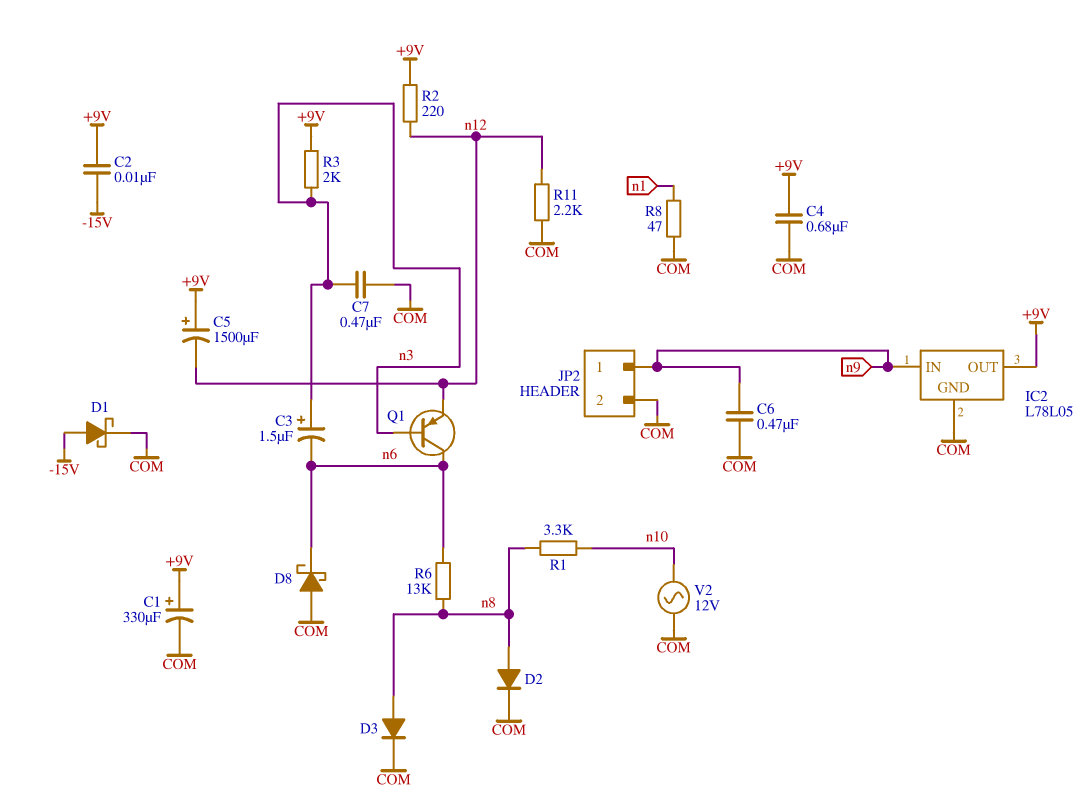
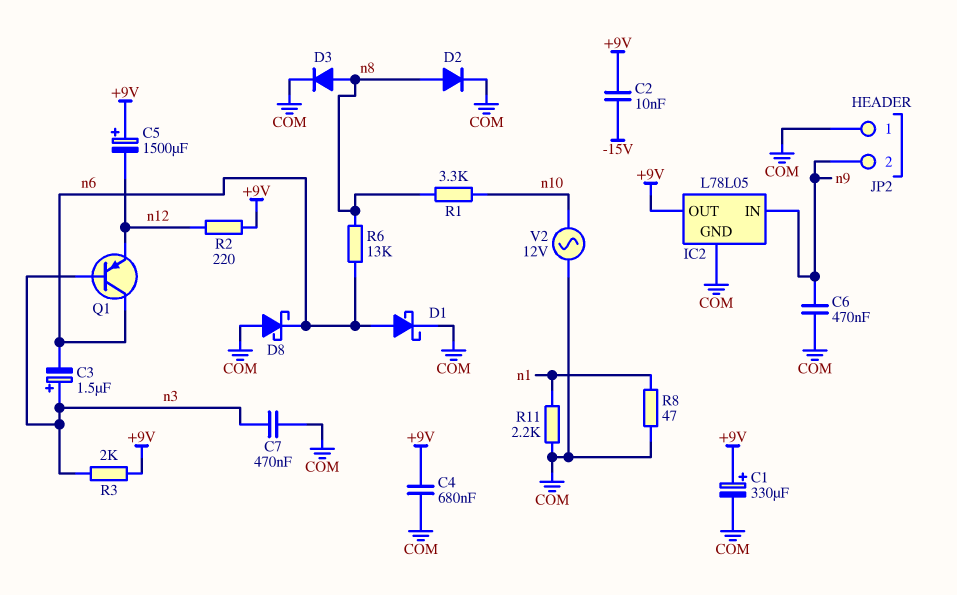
D1: schottky (A -15V, K COM) -> schottky (A n6, K COM)
JP2 pin 1: n9 -> COM
JP2 pin 2: COM -> n9
R11: 2.2k (COM, n12) -> 2.2k (COM, n1)

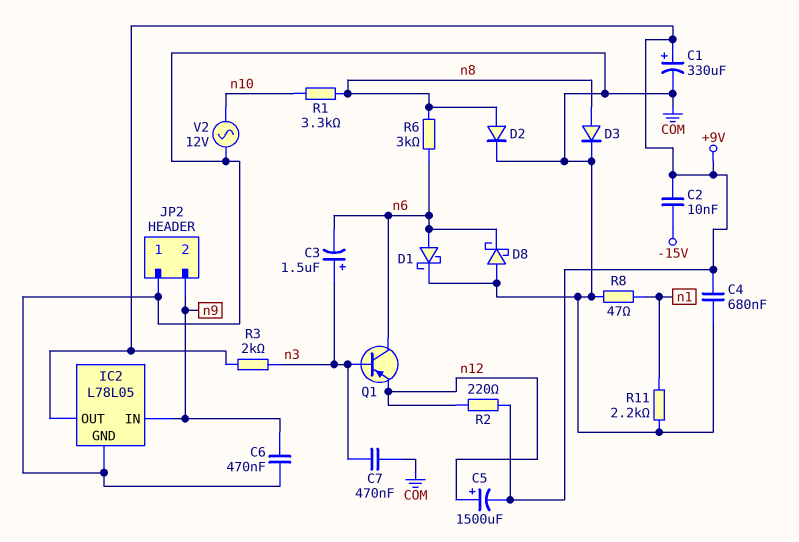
C5: 1500uF (plus +9V, minus n12) -> 1500uF (plus n12, minus +9V)
R6: 13k (n6, n8) -> 3k (n6, n8)

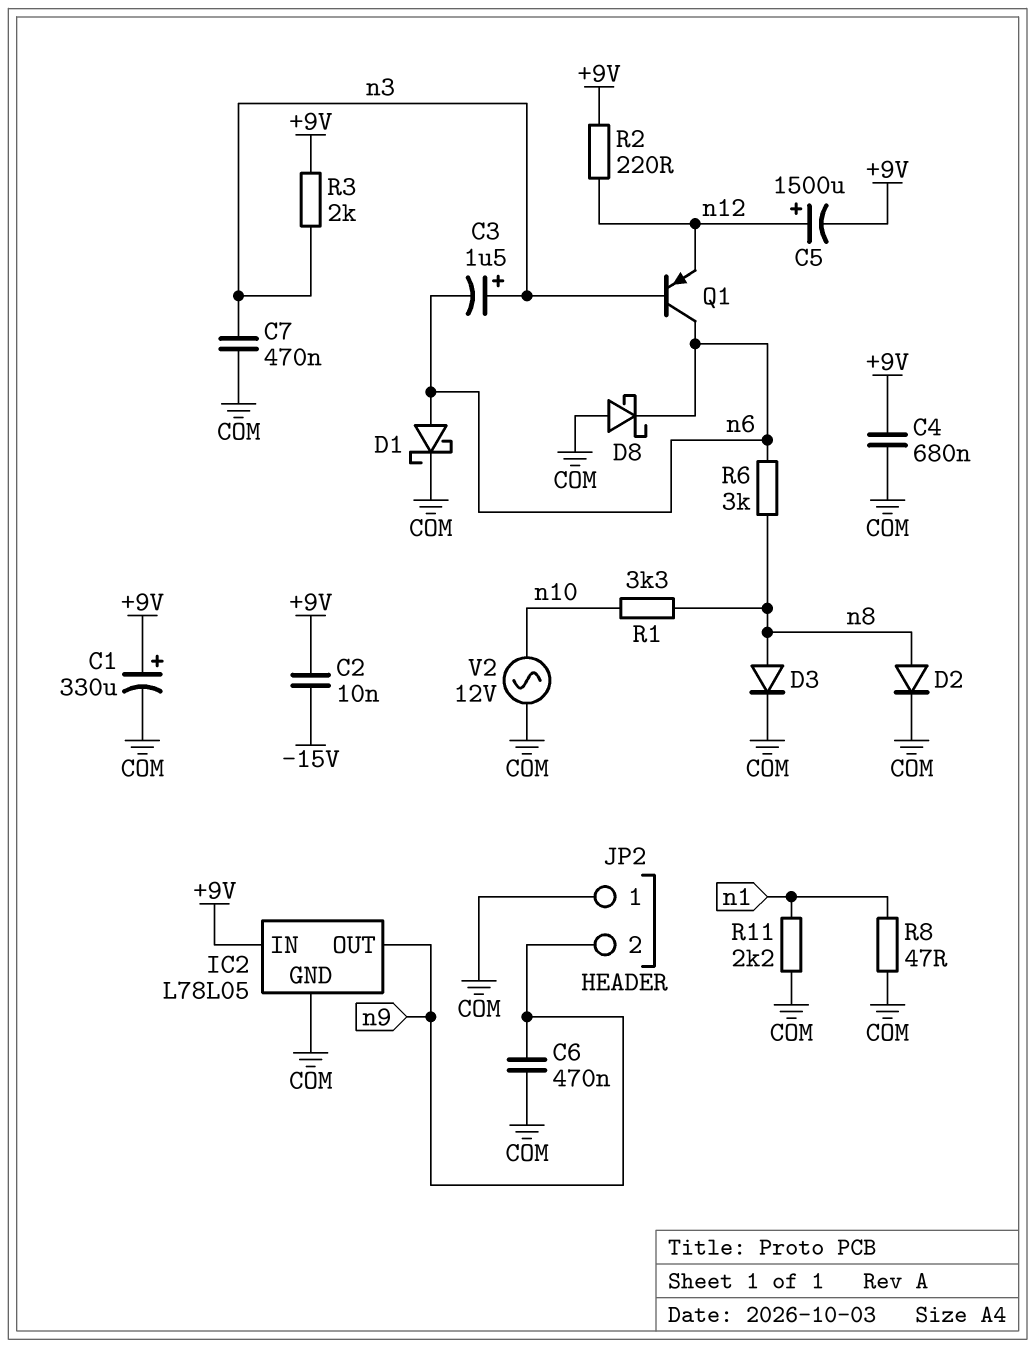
IC2 pin IN: n9 -> +9V
IC2 pin OUT: +9V -> n9

